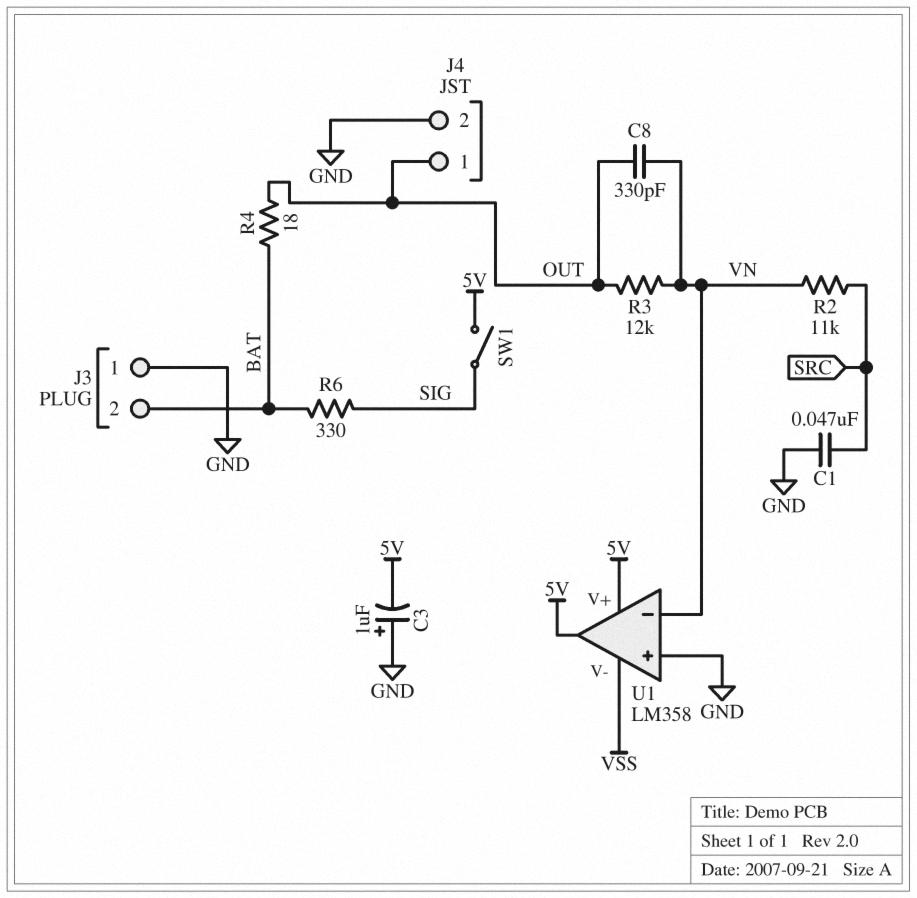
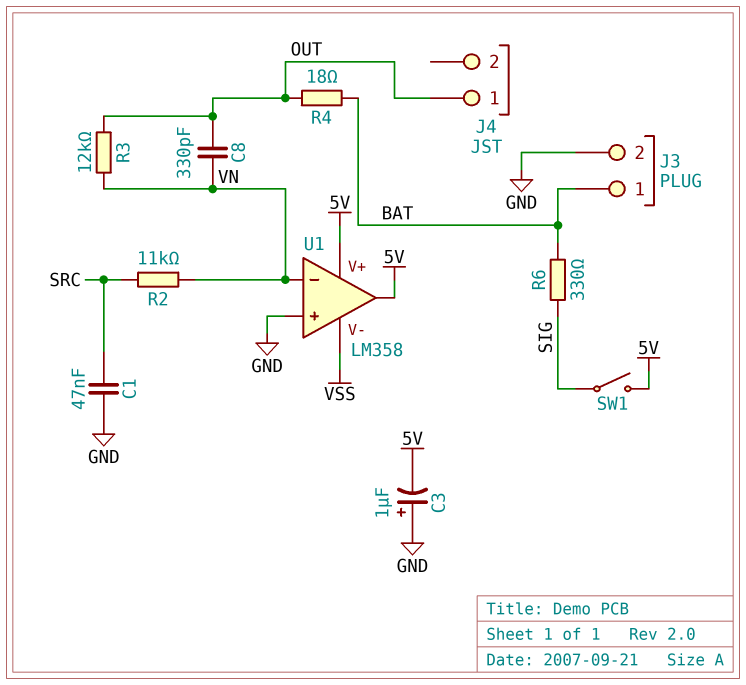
J3 pin 1: GND -> BAT
J3 pin 2: BAT -> GND
J4 pin 2: GND -> none

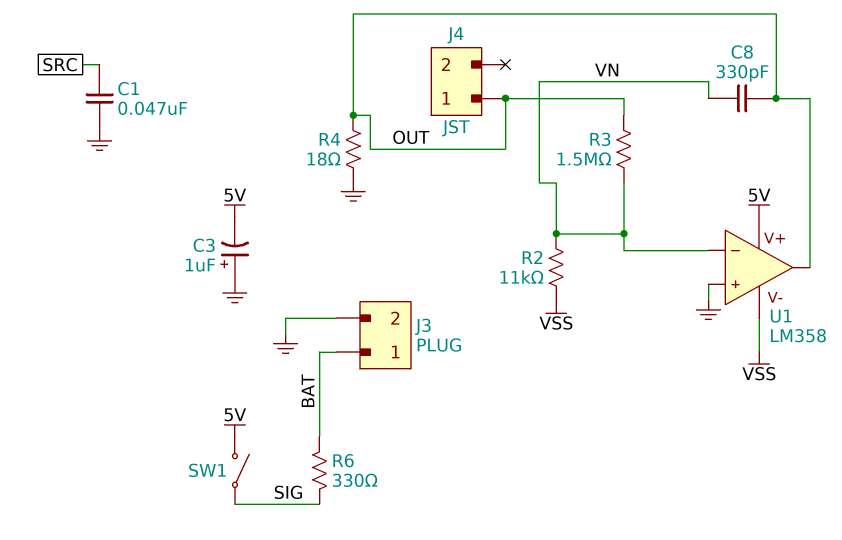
R2: 11k (SRC, VN) -> 11k (VN, VSS)
R3: 12k (OUT, VN) -> 1.5M (OUT, VN)
R4: 18 (BAT, OUT) -> 18 (GND, OUT)
U1 pin out: 5V -> OUT

